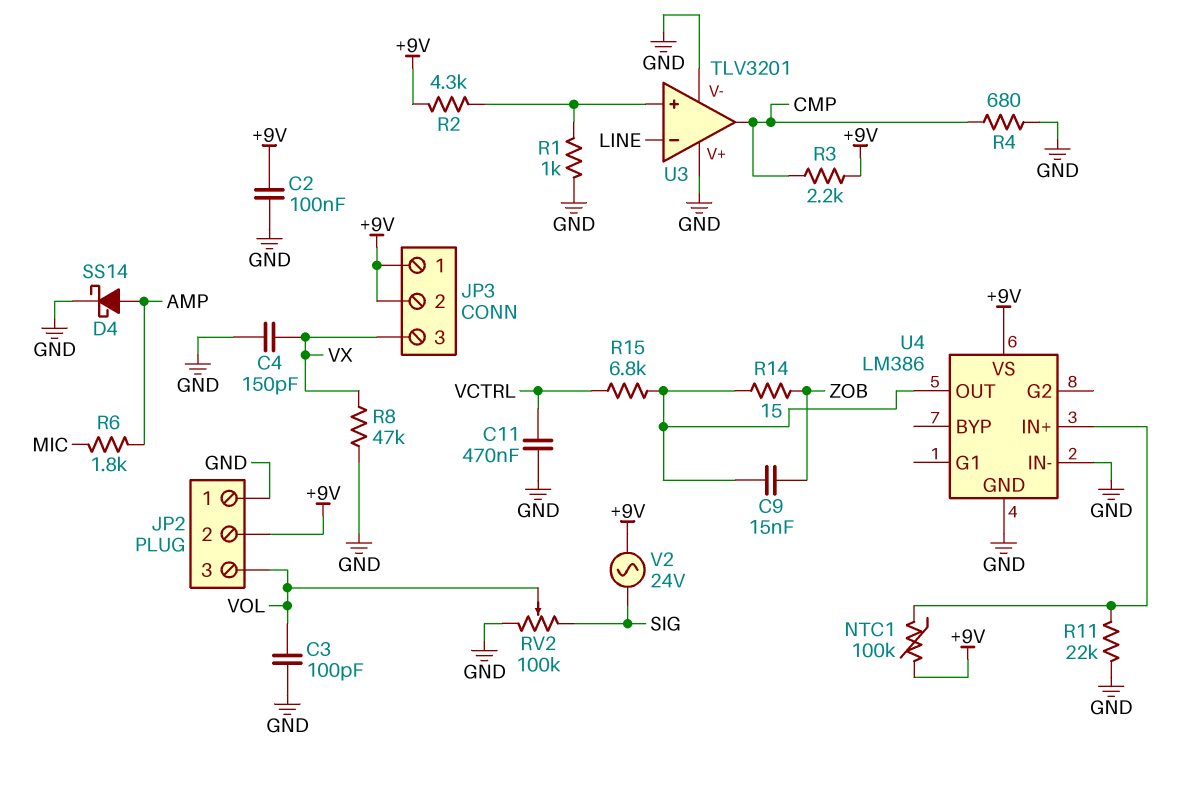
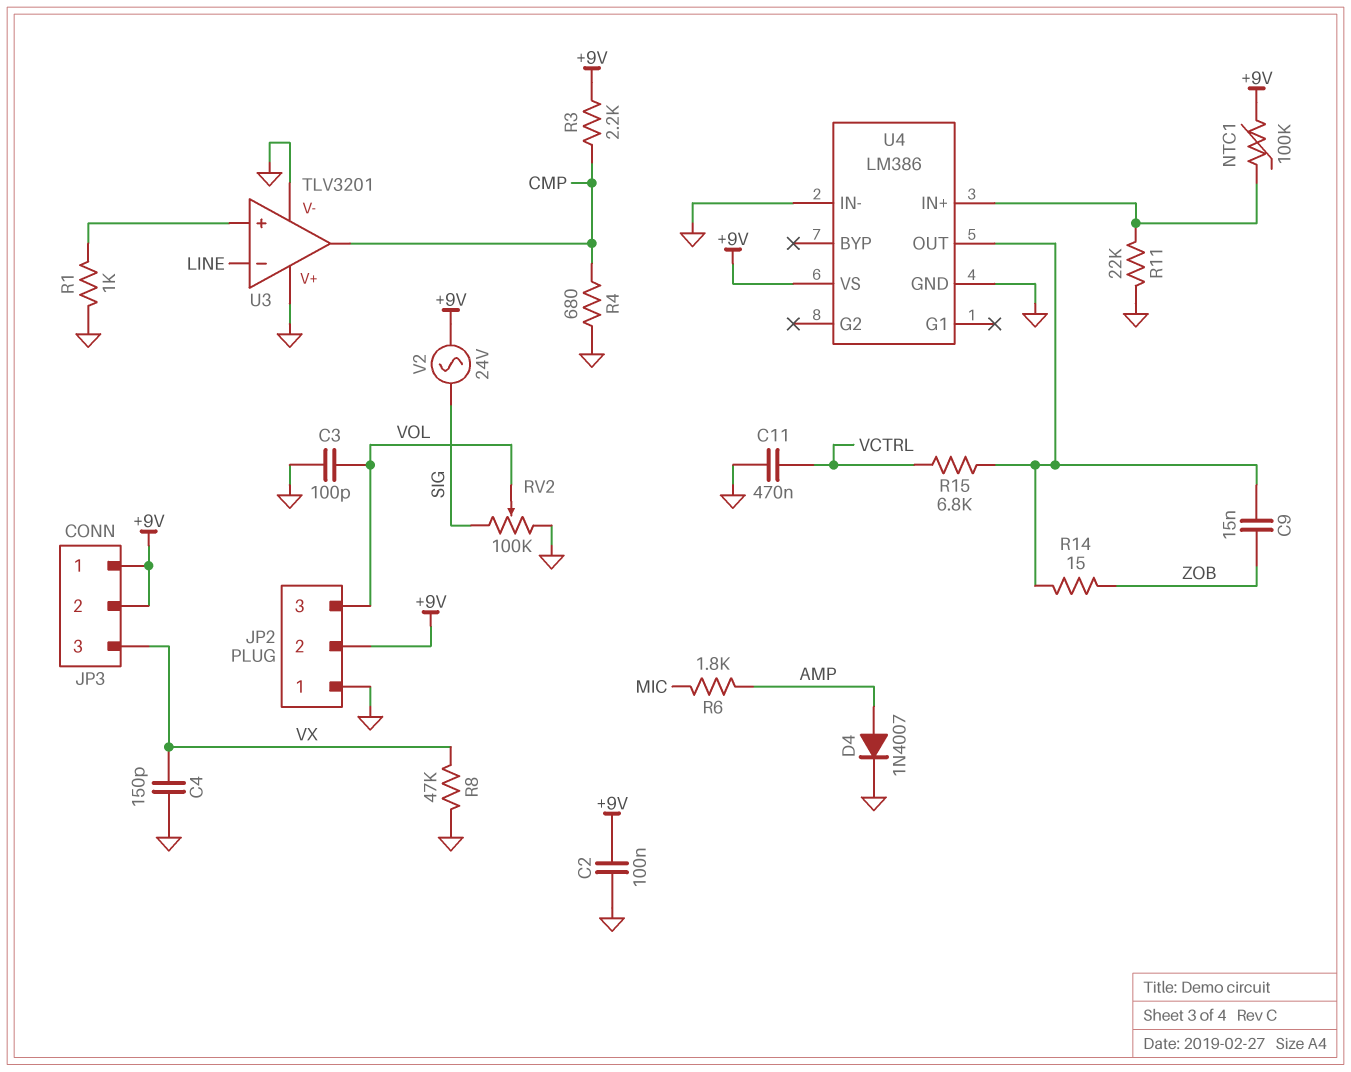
D4: schottky SS14 (A AMP, K GND) -> diode 1N4007 (A AMP, K GND)
R2: 4.3k (+9V, U3/in+) -> none

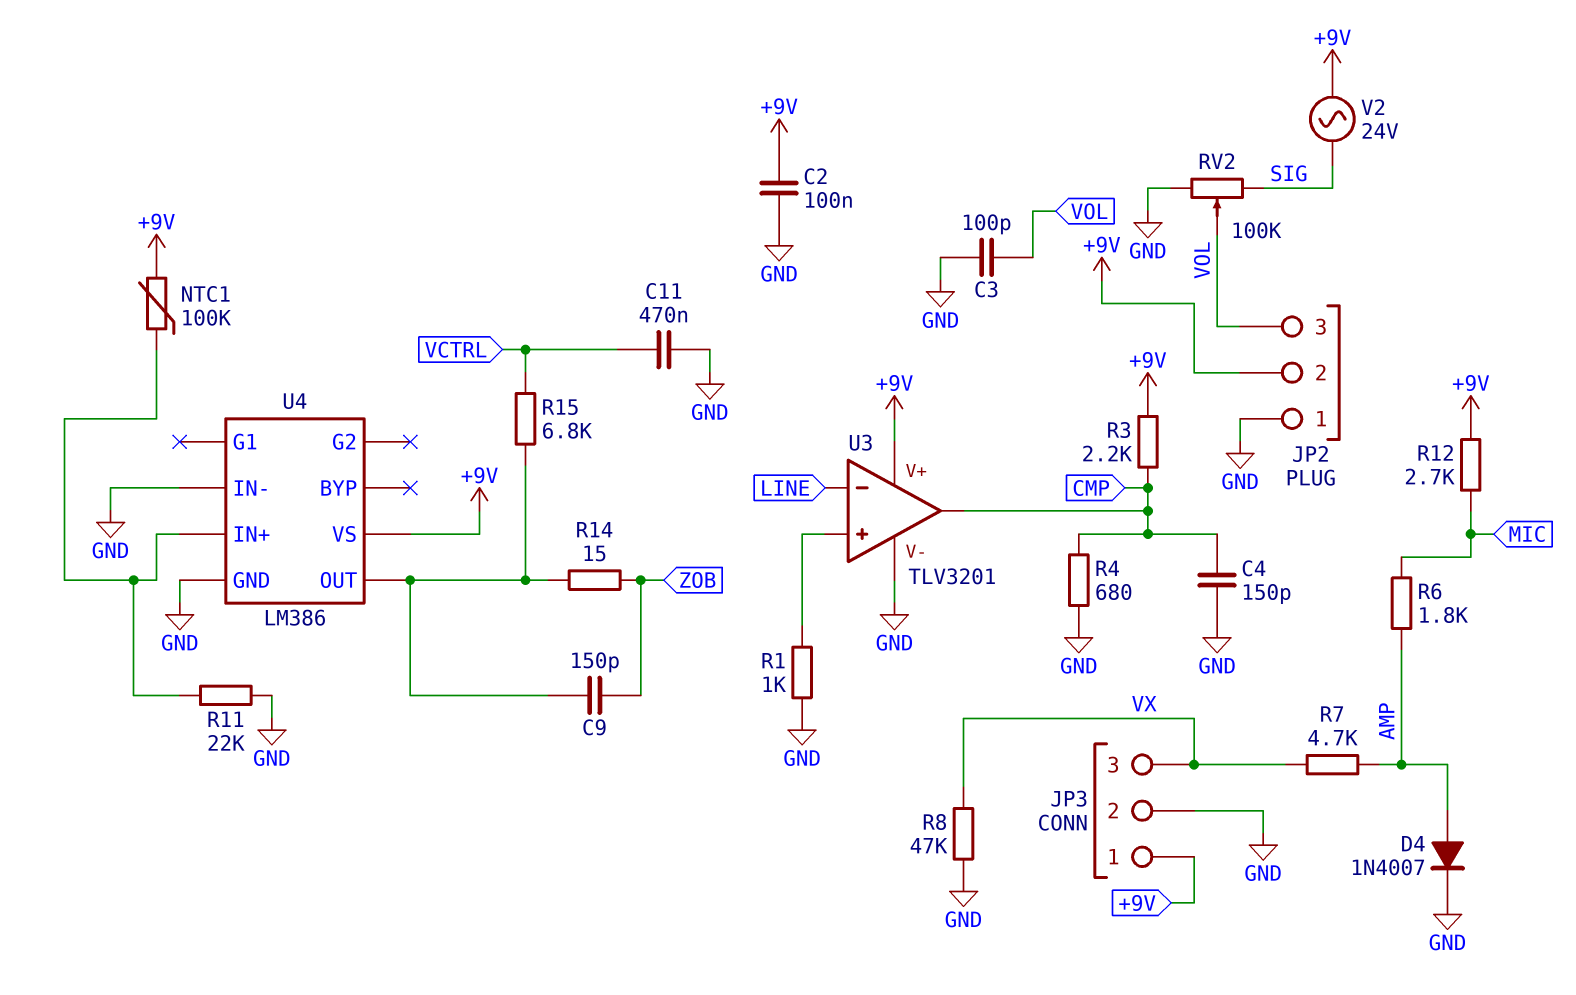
C4: 150pF (GND, VX) -> 150pF (CMP, GND)
C9: 15nF (U4/OUT, ZOB) -> 150pF (U4/OUT, ZOB)
JP3 pin 2: +9V -> GND
R7: none -> 4.7k (AMP, VX)
R12: none -> 2.7k (+9V, MIC)
U3 pin V+: GND -> +9V

